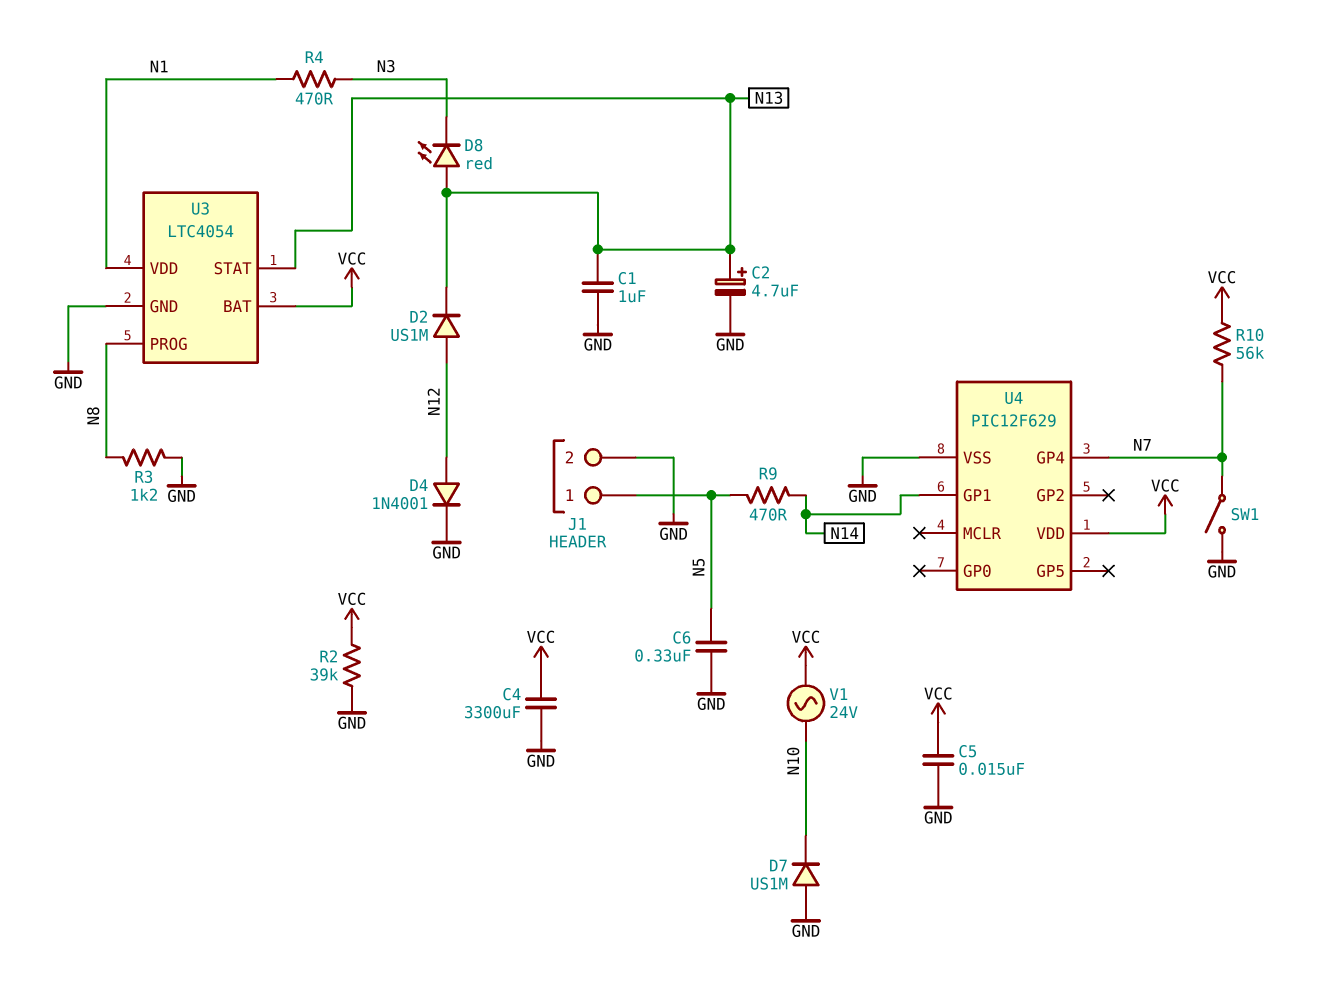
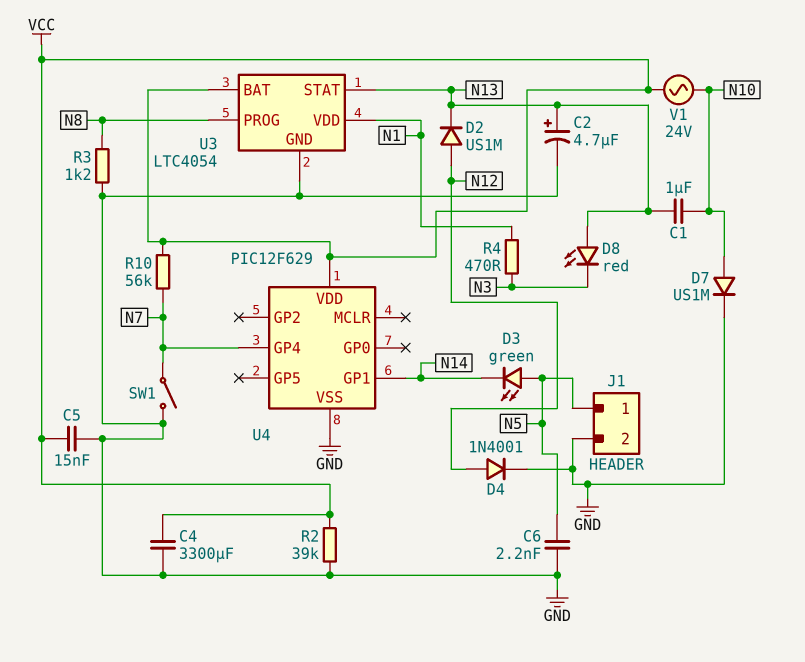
C1: 1uF (GND, N13) -> 1uF (N10, N13)
C6: 330nF (GND, N5) -> 2.2nF (GND, N5)
D3: none -> LED green (A N5, K N14)
D7: diode US1M (A GND, K N10) -> diode US1M (A N10, K GND)
R9: 470 (N5, N14) -> none

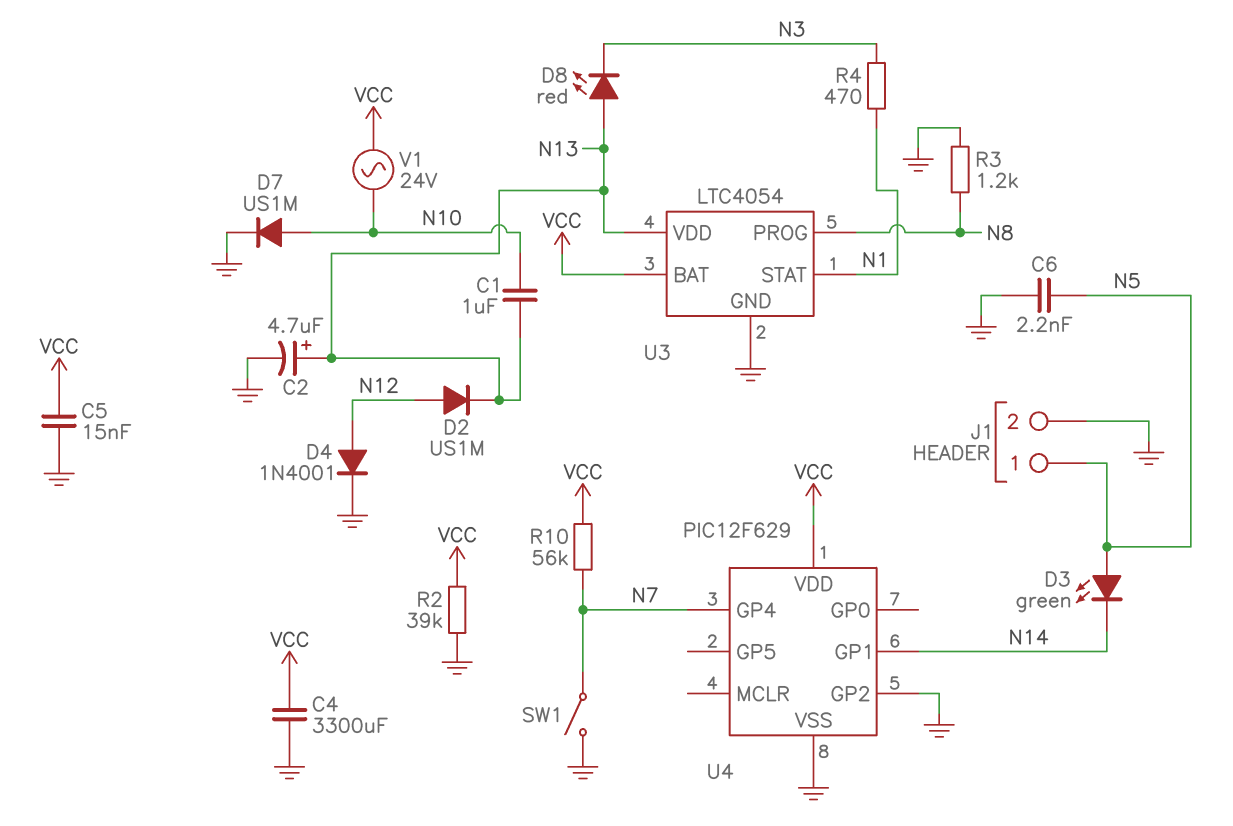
U3 pin STAT: N13 -> N1
U3 pin VDD: N1 -> N13
U4 pin GP2: none -> GND

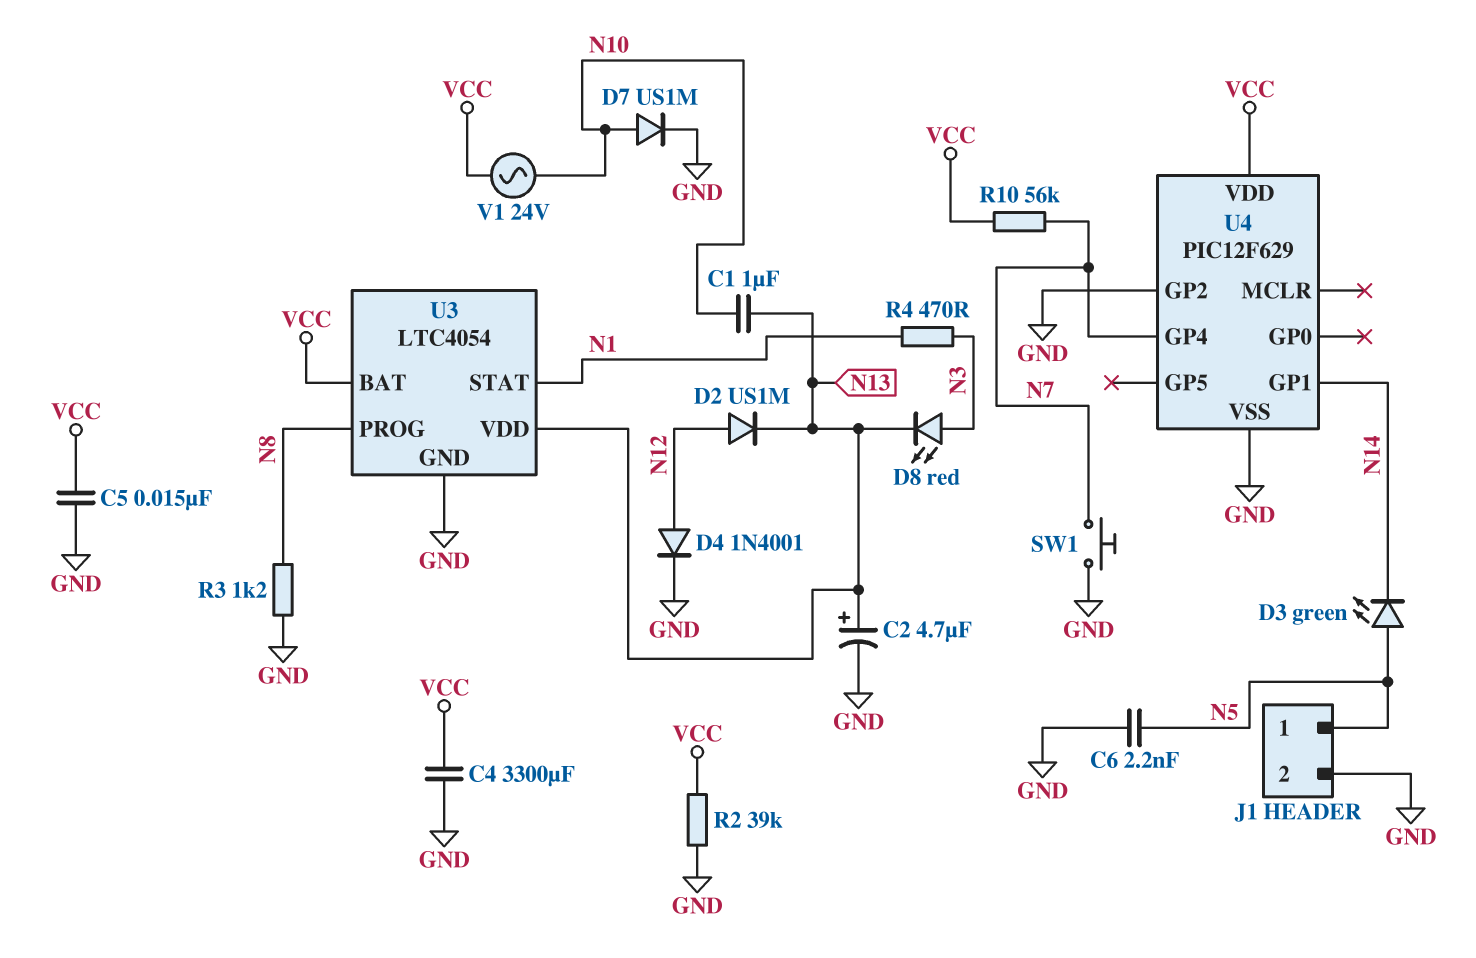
D8: LED red (A N13, K N3) -> LED red (A N3, K N13)
SW1: switch (GND, N7) -> button (GND, N7)

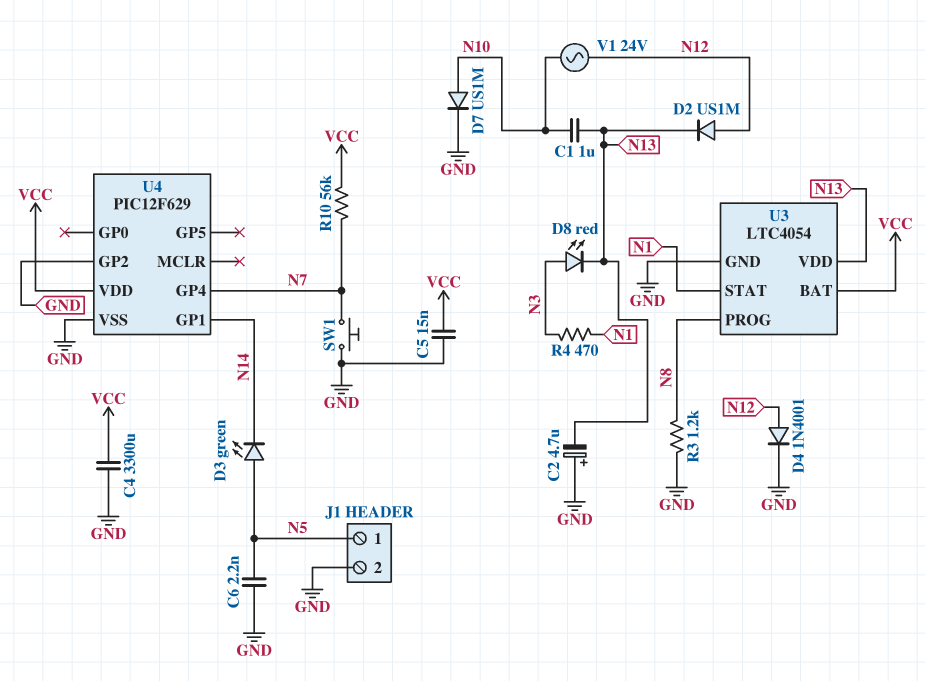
C2: 4.7uF (plus N13, minus GND) -> 4.7uF (plus GND, minus N13)
R2: 39k (GND, VCC) -> none
V1: AC 24V (N10, VCC) -> AC 24V (N10, N12)

